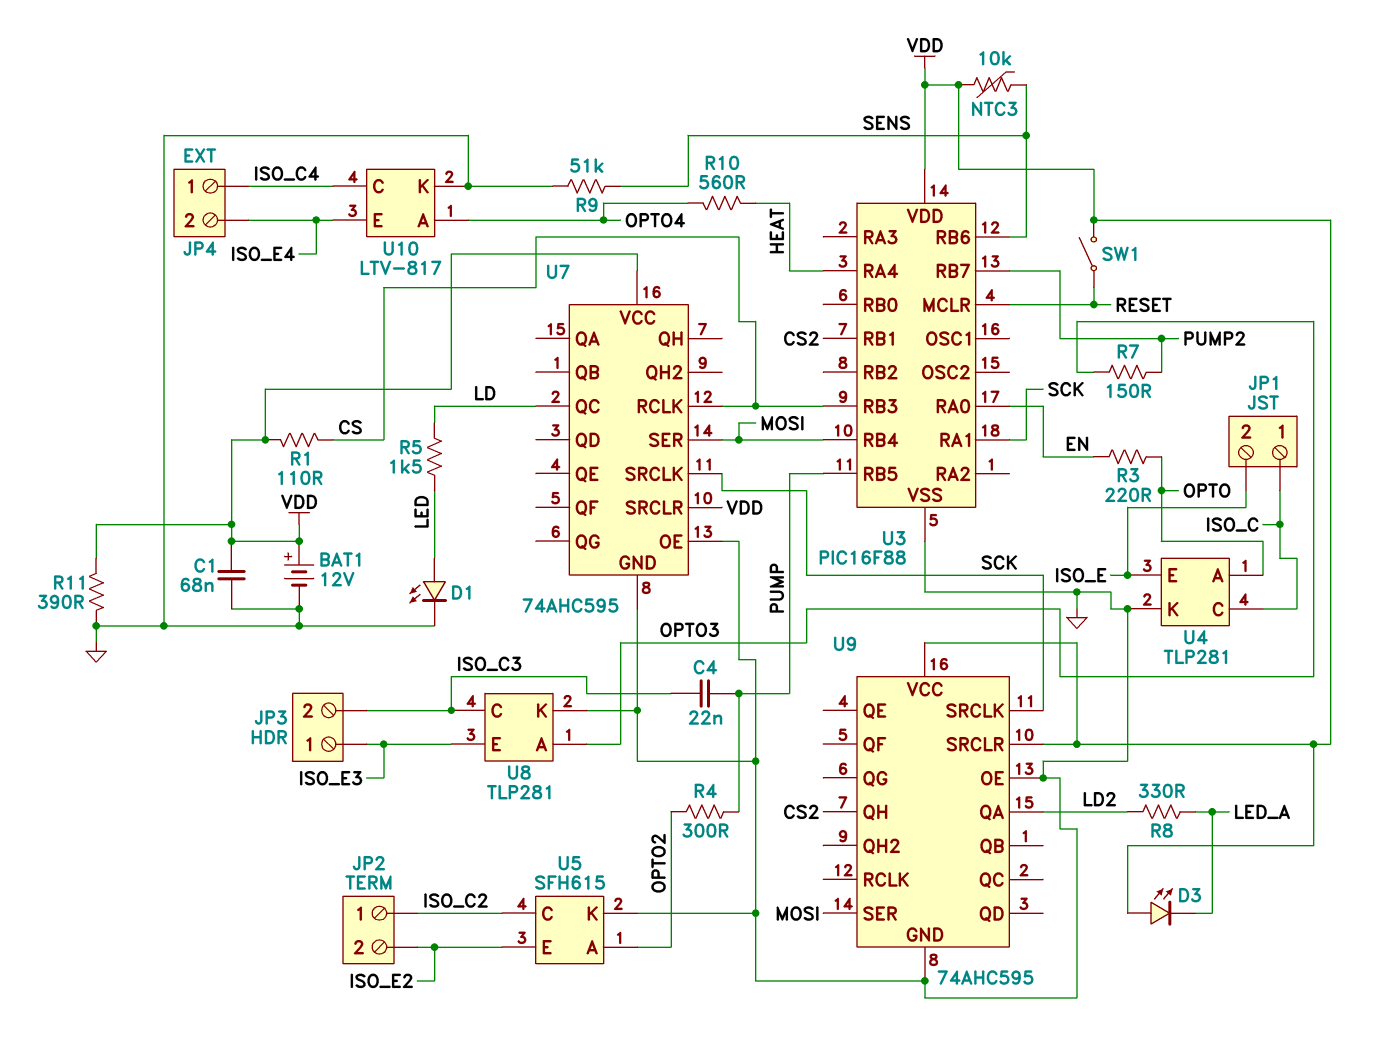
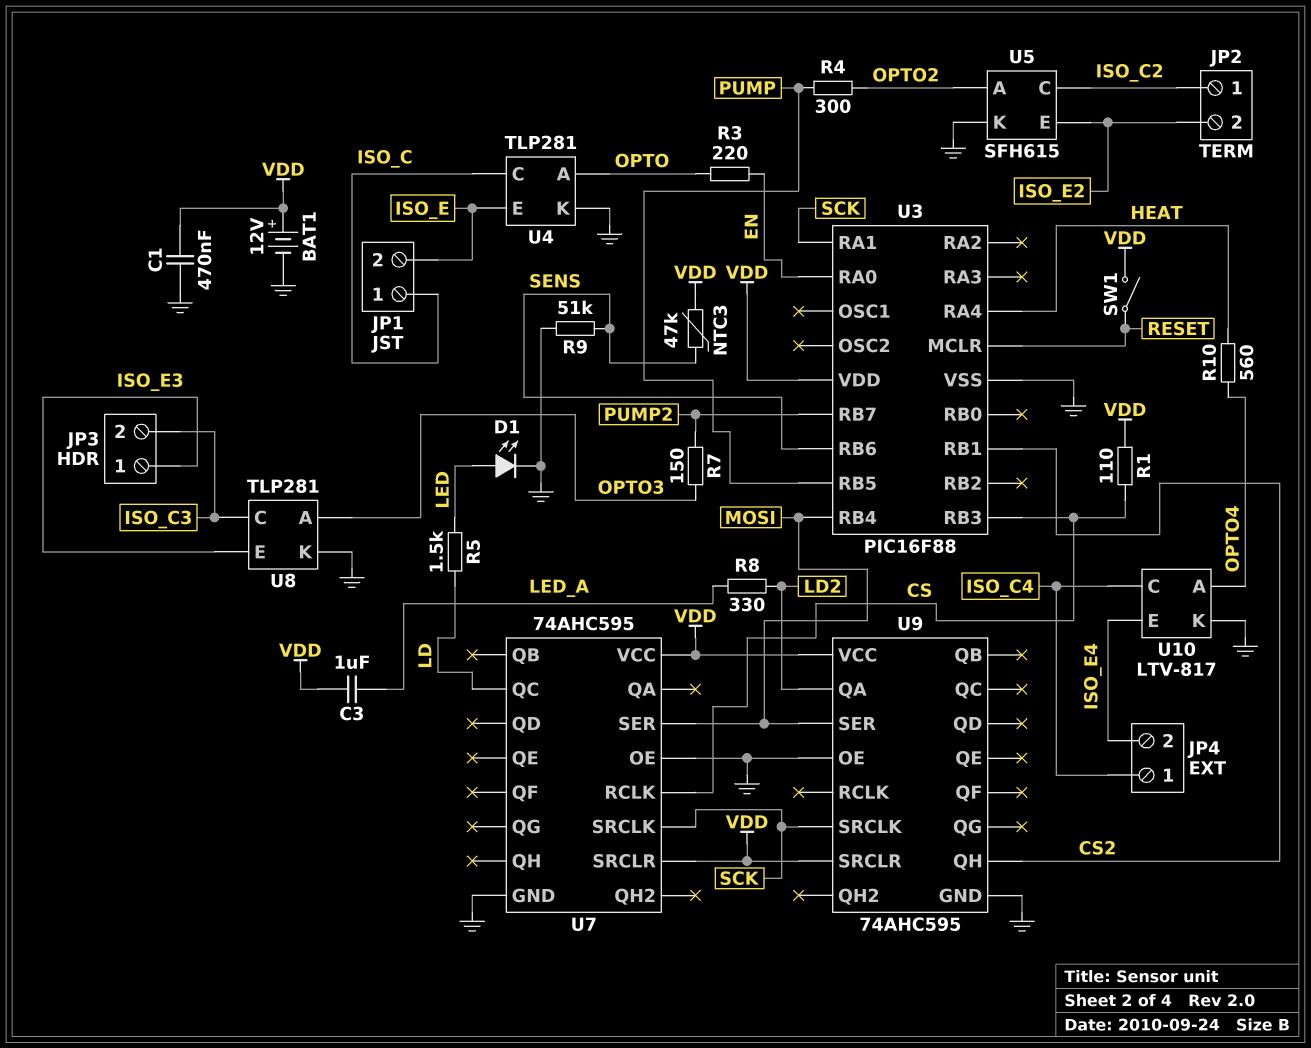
C1: 68nF (GND, VDD) -> 470nF (GND, VDD)
C3: none -> 1uF (LED_A, VDD)
C4: 22nF (ISO_C3, PUMP) -> none
D3: LED (A VDD, K LED_A) -> none
NTC3: 10k (SENS, VDD) -> 47k (SENS, VDD)
R11: 390 (GND, VDD) -> none

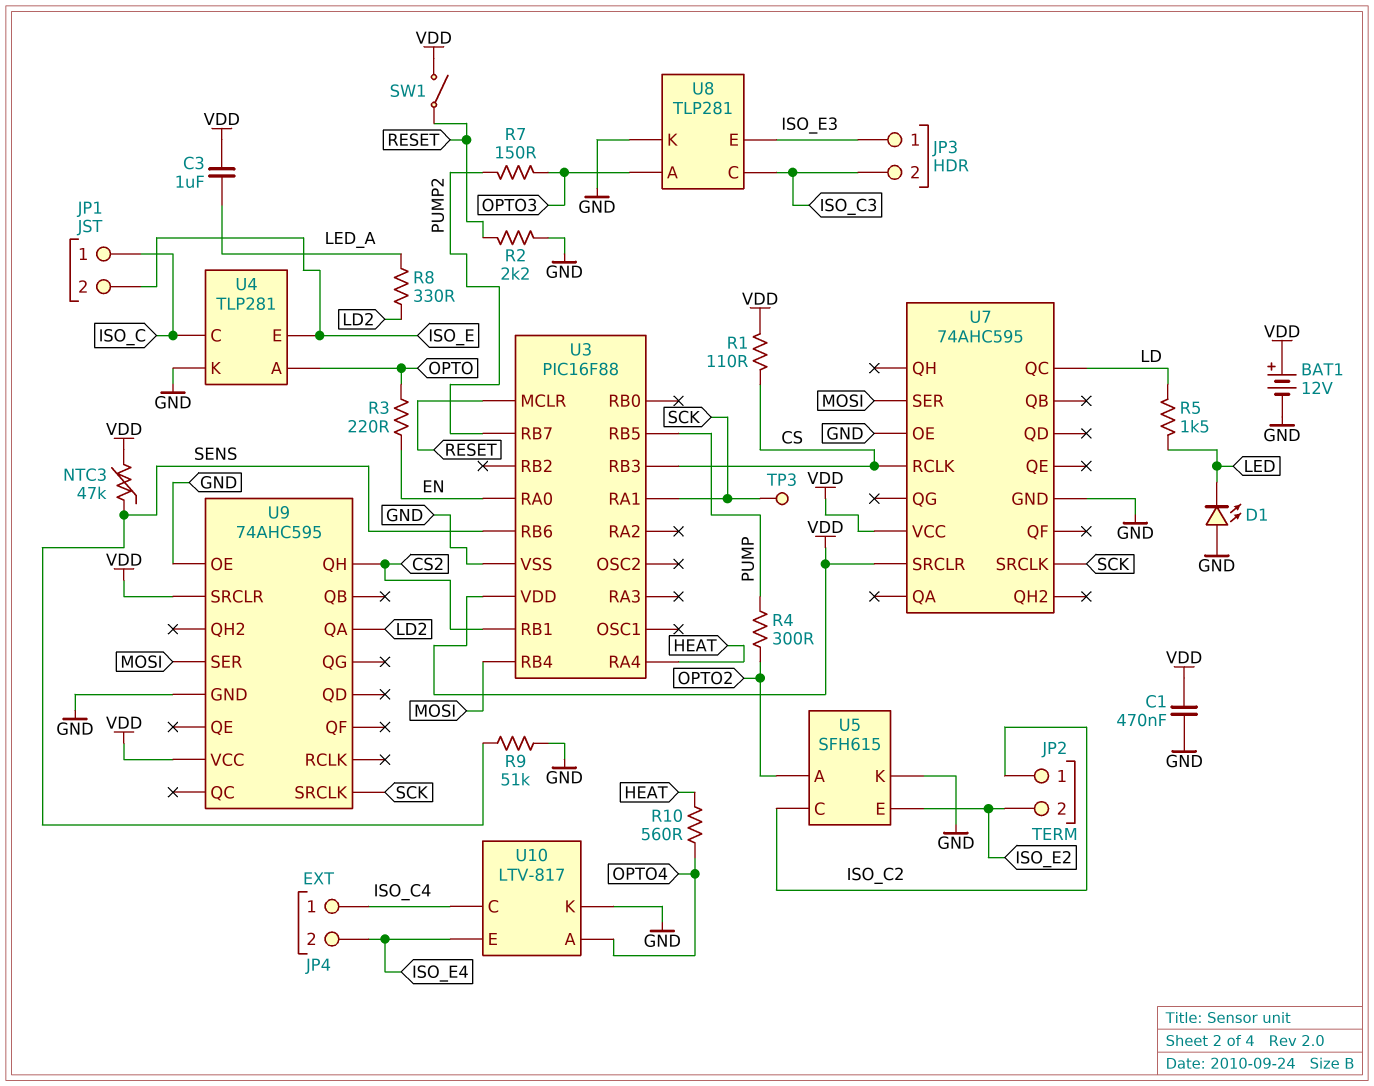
D1: LED (A LED, K GND) -> LED (A GND, K LED)
R2: none -> 2.2k (GND, RESET)
TP3: none -> test point (SCK)

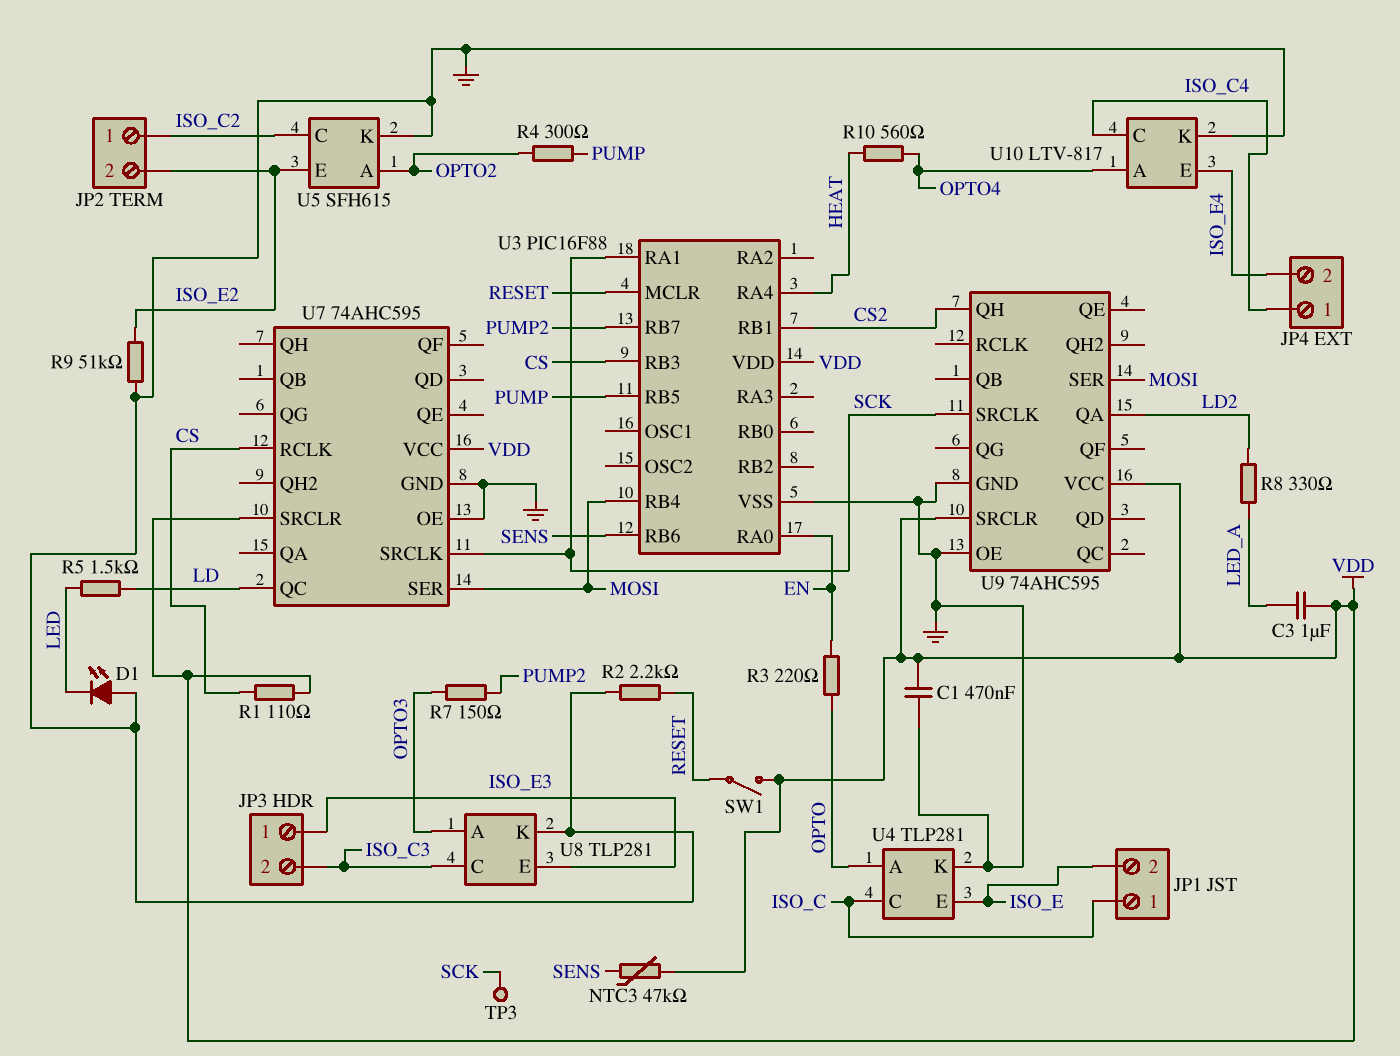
BAT1: 12V (plus VDD, minus GND) -> none
R9: 51k (GND, SENS) -> 51k (GND, ISO_E2)

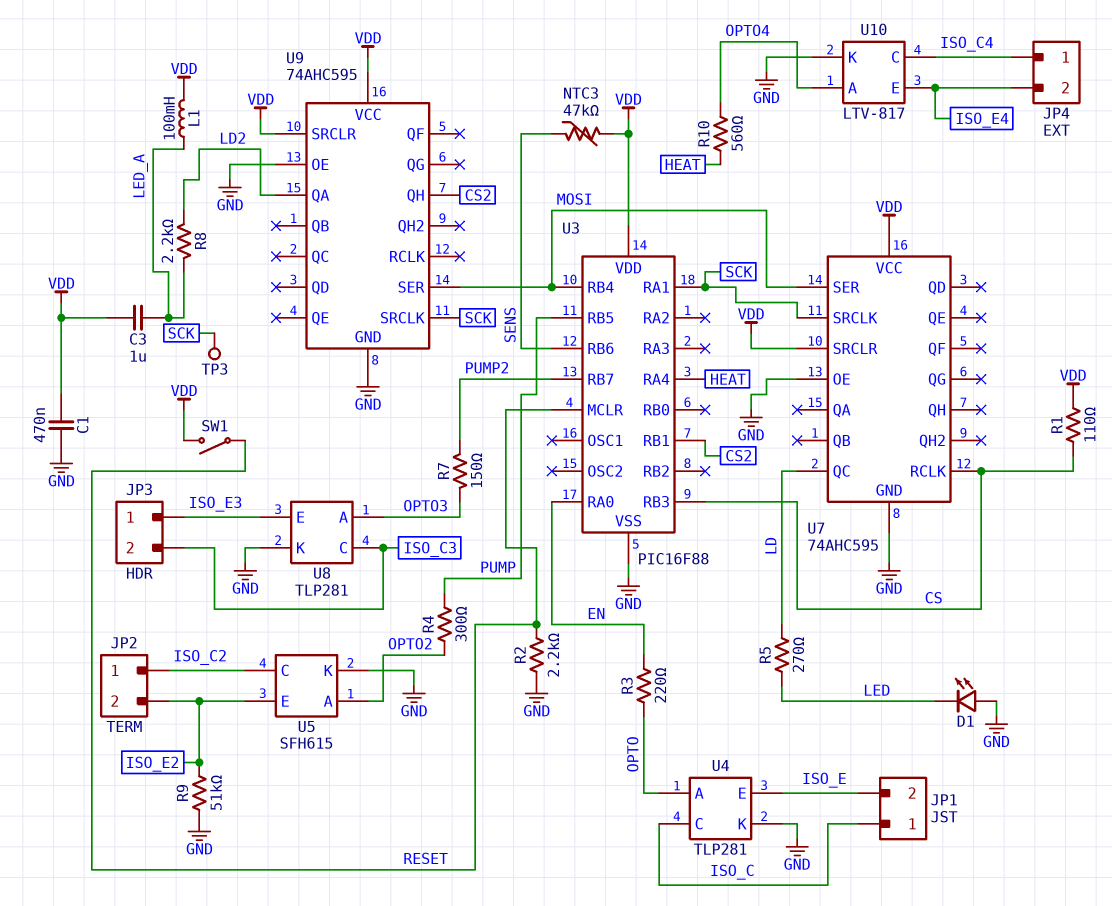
L1: none -> 100mH (LED_A, VDD)
R5: 1.5k (LD, LED) -> 270 (LD, LED)
R8: 330 (LD2, LED_A) -> 2.2k (LD2, LED_A)

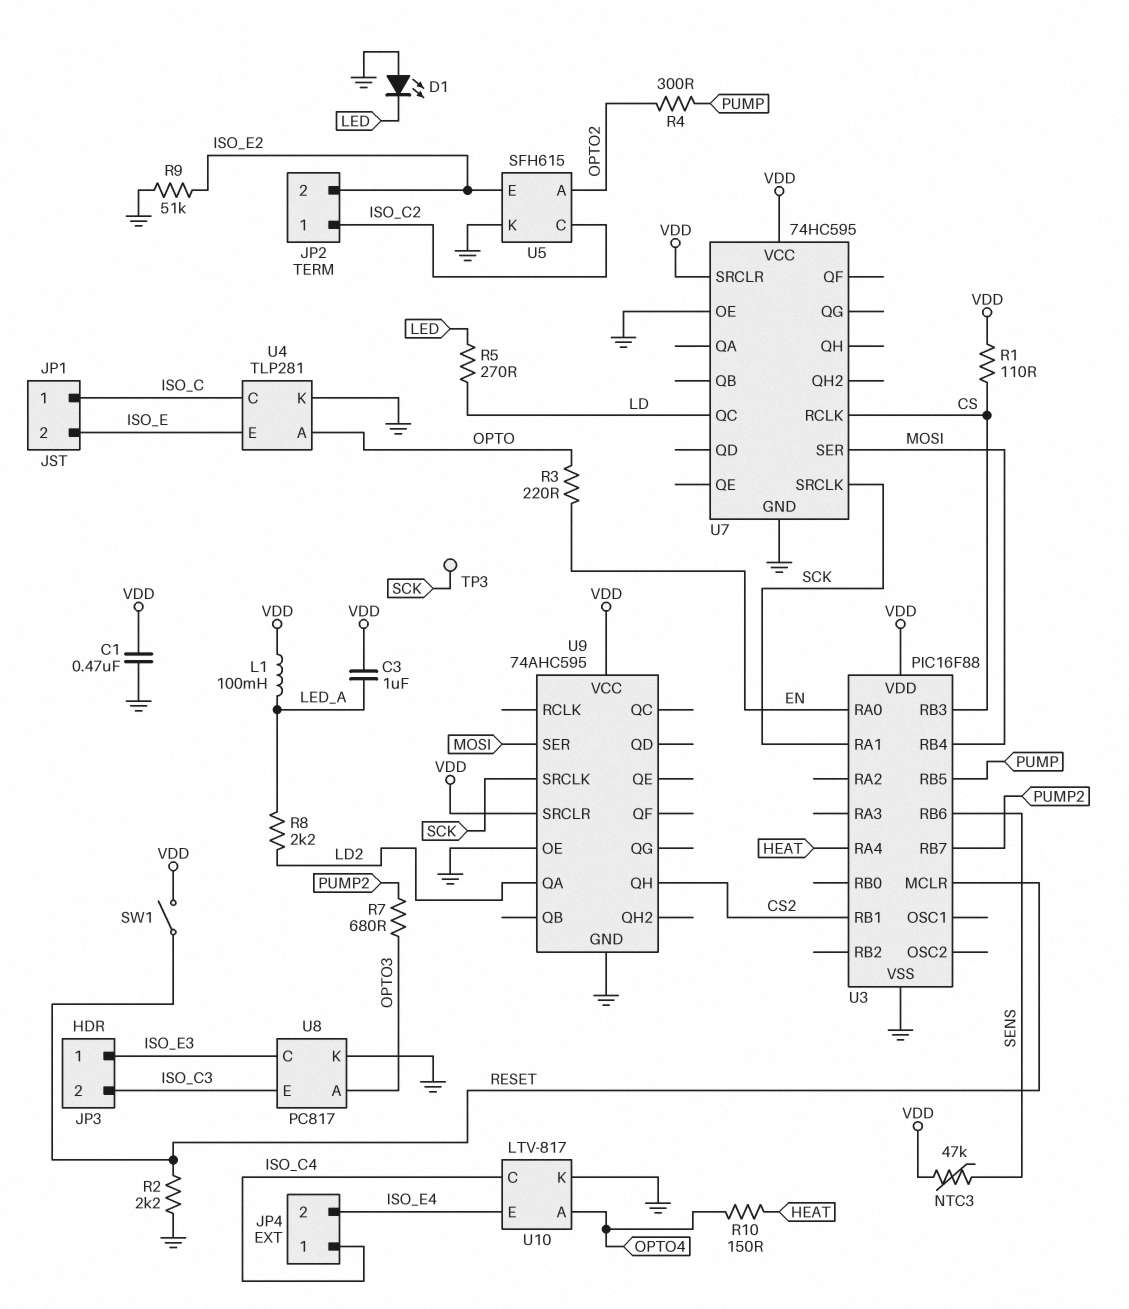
R7: 150 (OPTO3, PUMP2) -> 680 (OPTO3, PUMP2)
R10: 560 (HEAT, OPTO4) -> 150 (HEAT, OPTO4)
U7: 74AHC595 -> 74HC595
U8: TLP281 -> PC817
U8 pin C: ISO_C3 -> ISO_E3
U8 pin E: ISO_E3 -> ISO_C3

